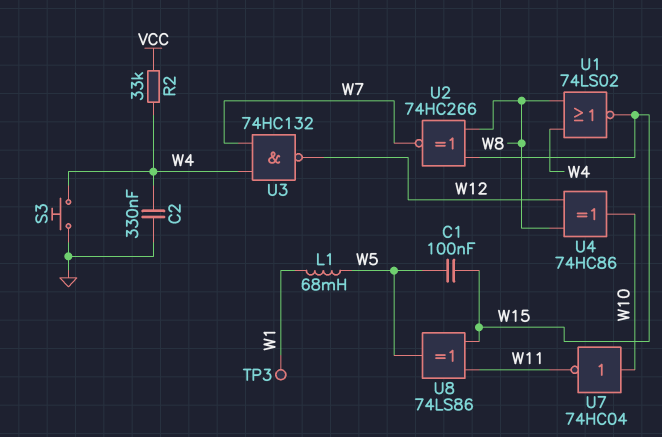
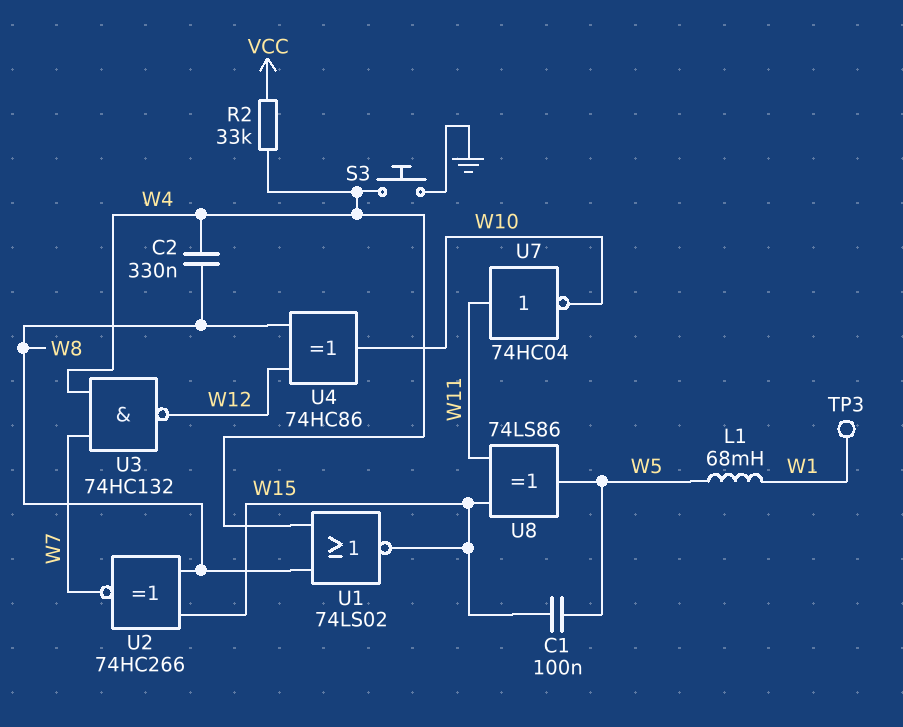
C2: 330nF (GND, W4) -> 330nF (W4, W8)
U7: NOT 74HC04 (in W10, out W11) -> NOT 74HC04 (in W11, out W10)

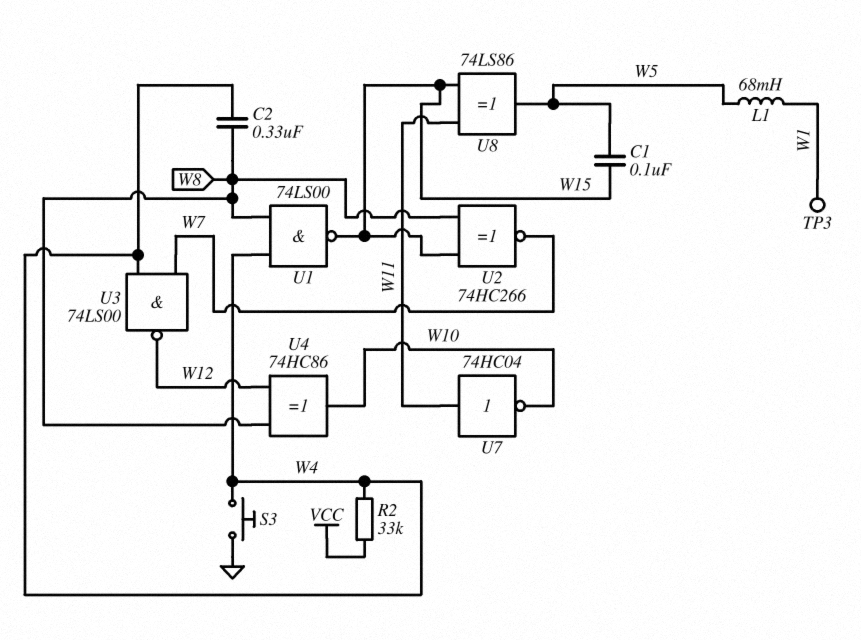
U1: NOR 74LS02 (in W4, in W8, out W15) -> NAND 74LS00 (in W4, in W8, out W15)
U3: NAND 74HC132 (in W4, in W7, out W12) -> NAND 74LS00 (in W4, in W7, out W12)

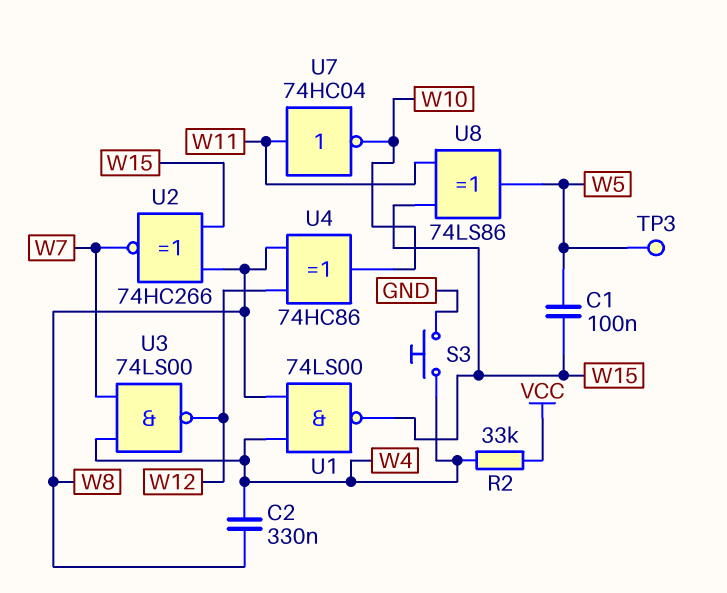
L1: 68mH (W1, W5) -> none
TP3: test point (W1) -> test point (W5)

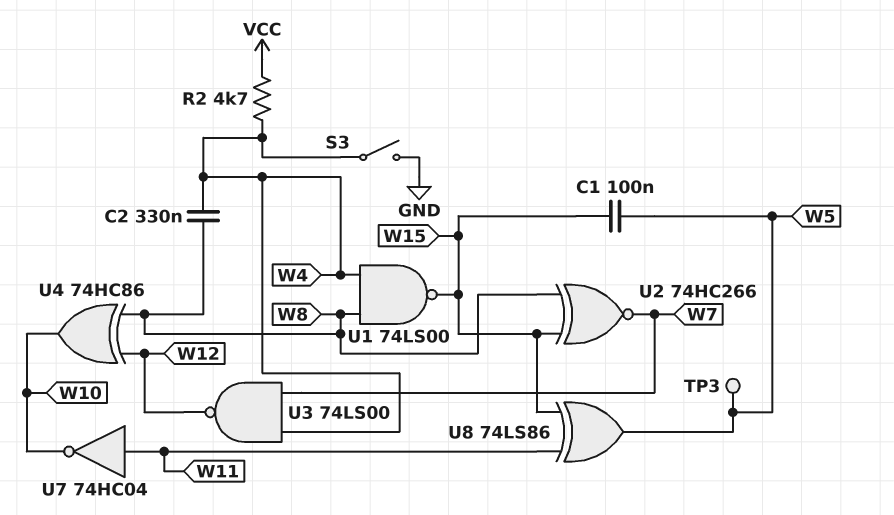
R2: 33k (VCC, W4) -> 4.7k (VCC, W4)
S3: button (GND, W4) -> switch (GND, W4)

